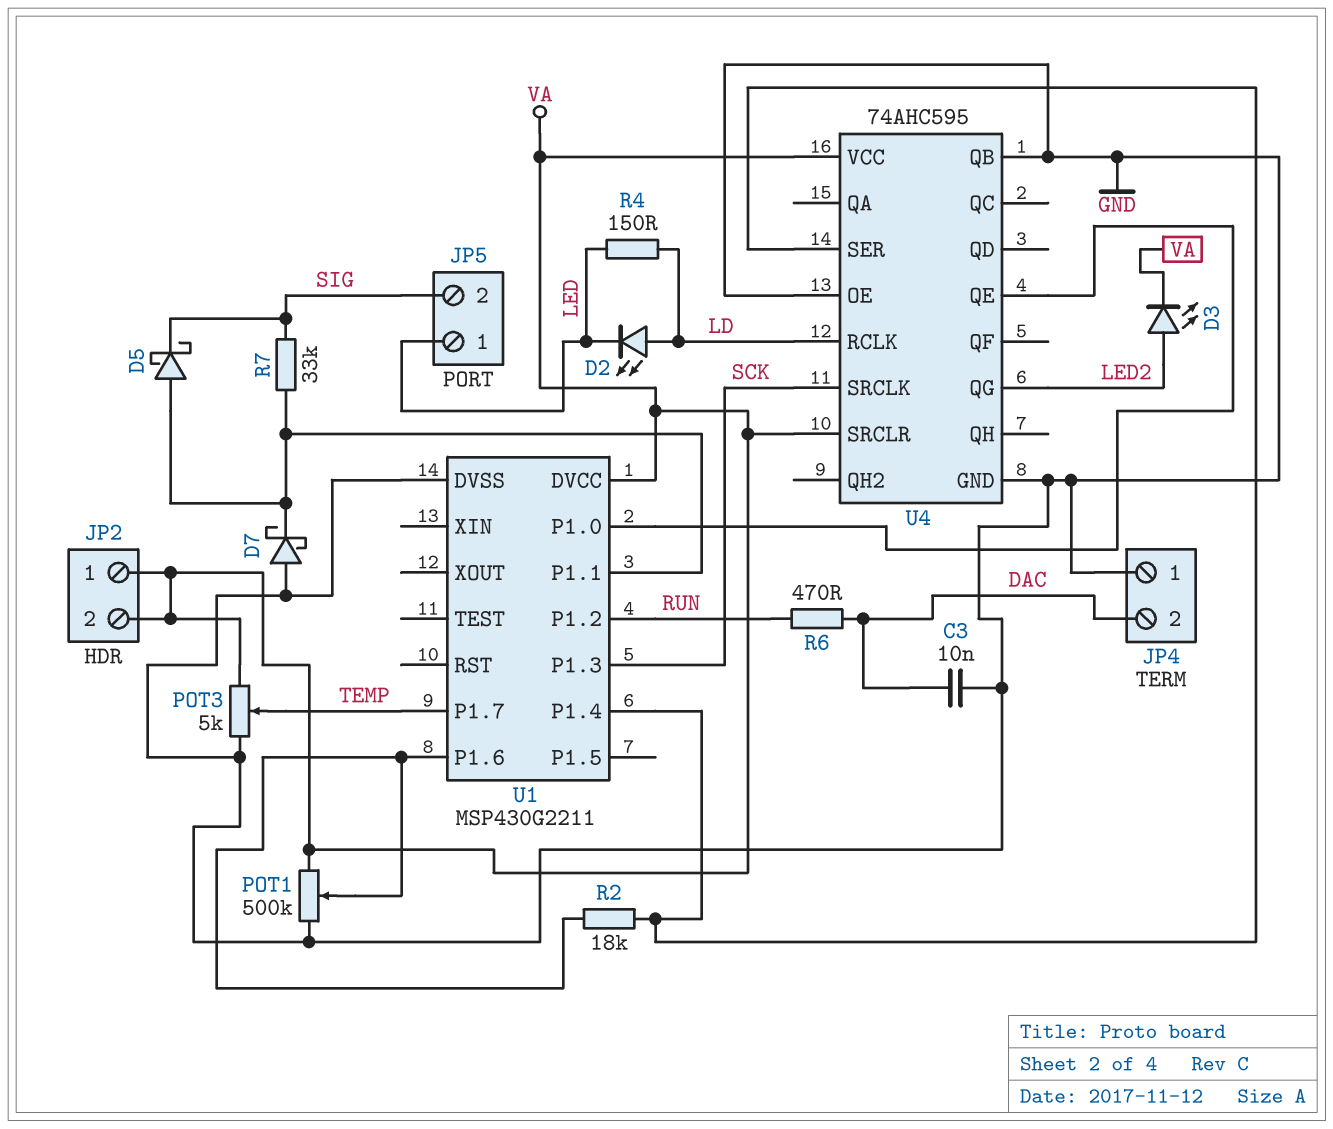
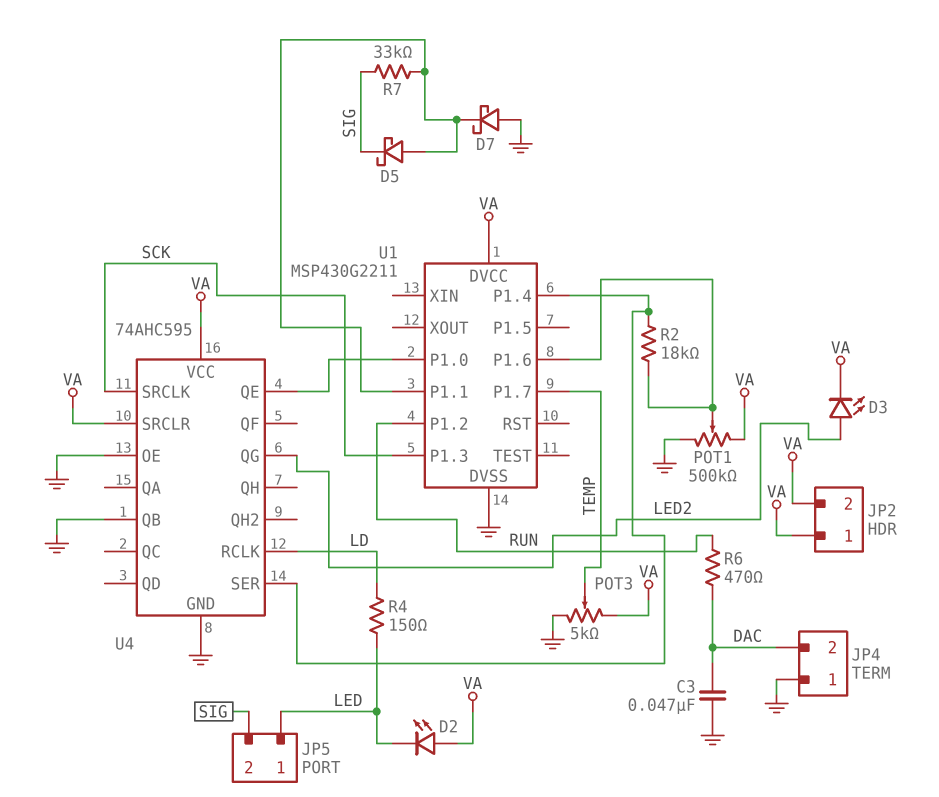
C3: 10nF (DAC, GND) -> 47nF (DAC, GND)
D2: LED (A LD, K LED) -> LED (A VA, K LED)

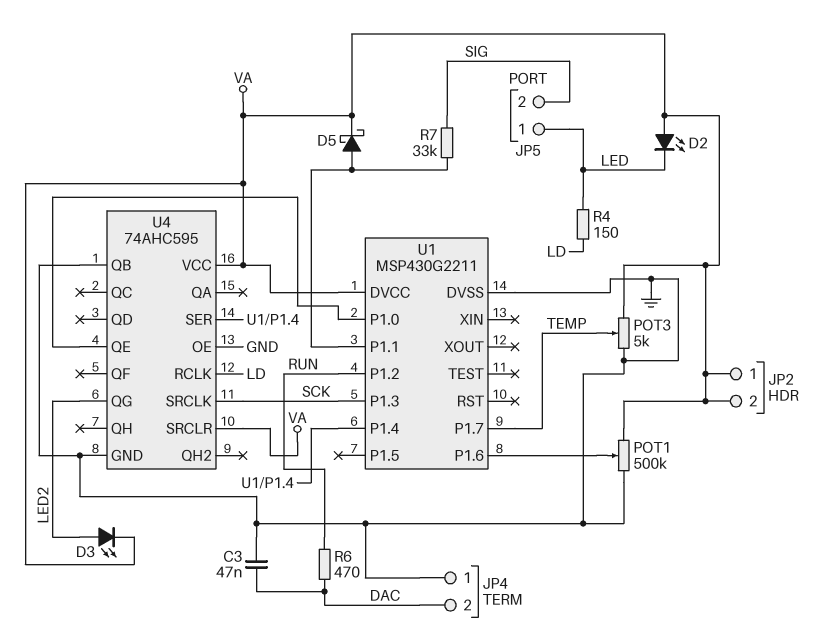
D5: schottky (A U1/P1.1, K SIG) -> schottky (A U1/P1.1, K VA)
D7: schottky (A GND, K U1/P1.1) -> none
R2: 18k (U1/P1.4, U1/P1.6) -> none

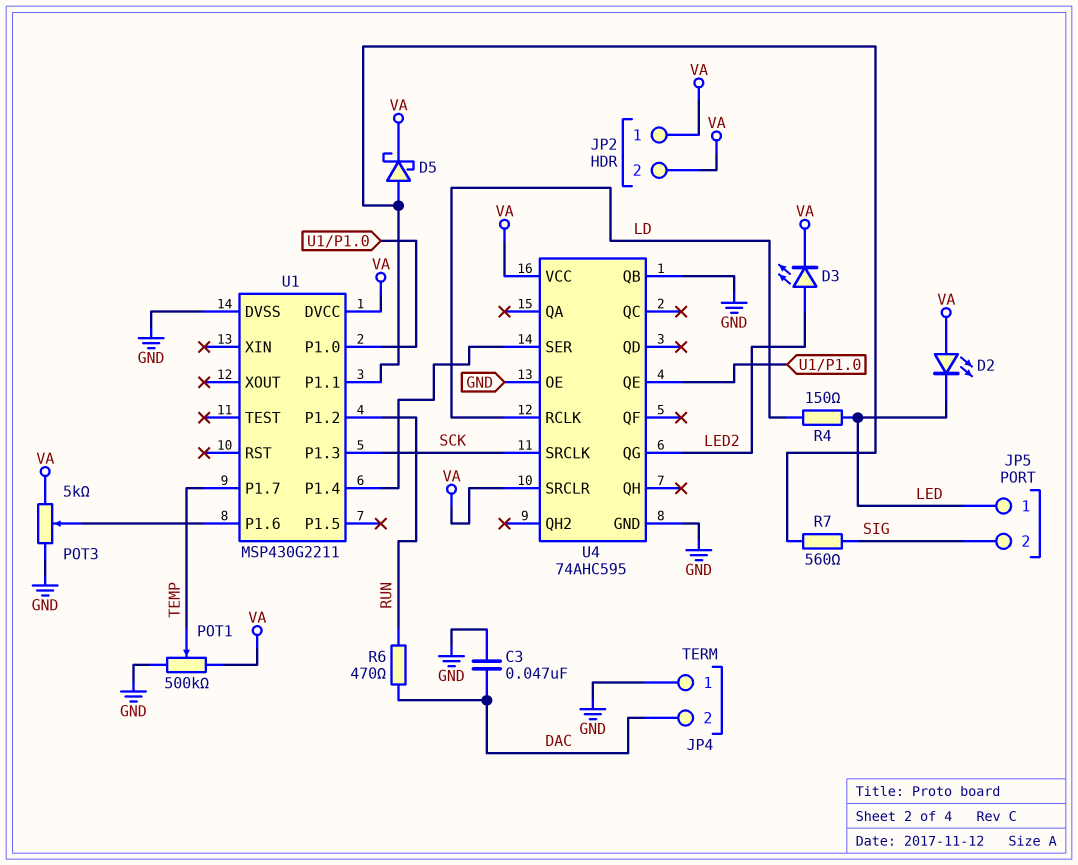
POT1: 500k (GND, VA, wiper U1/P1.6) -> 500k (GND, VA, wiper TEMP)
POT3: 5k (GND, VA, wiper TEMP) -> 5k (GND, VA, wiper U1/P1.6)
R7: 33k (SIG, U1/P1.1) -> 560 (SIG, U1/P1.1)

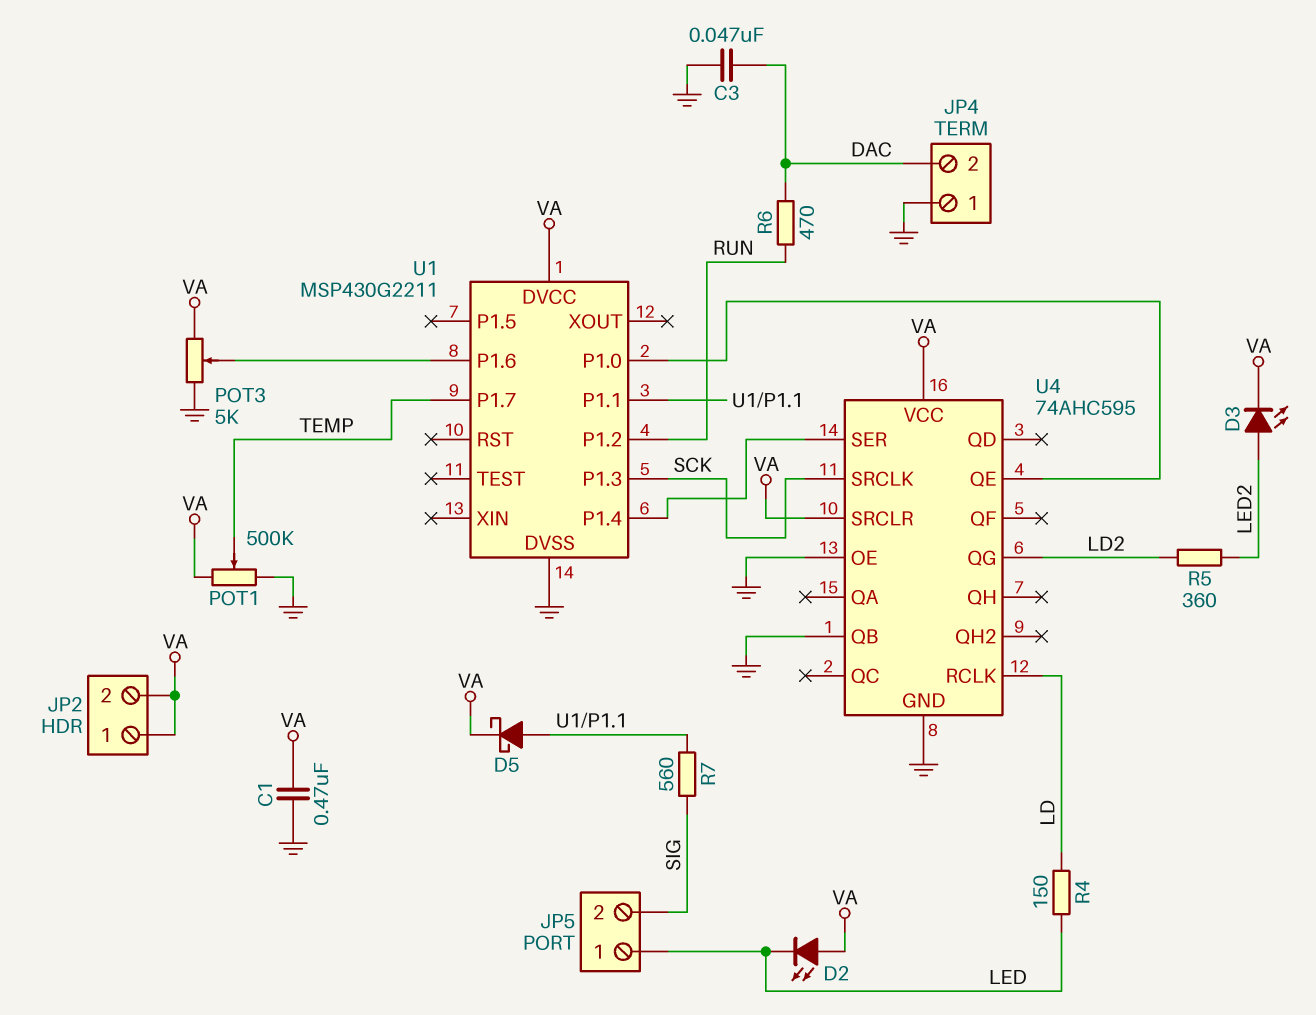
C1: none -> 470nF (GND, VA)
R5: none -> 360 (LD2, LED2)
U4 pin QG: LED2 -> LD2

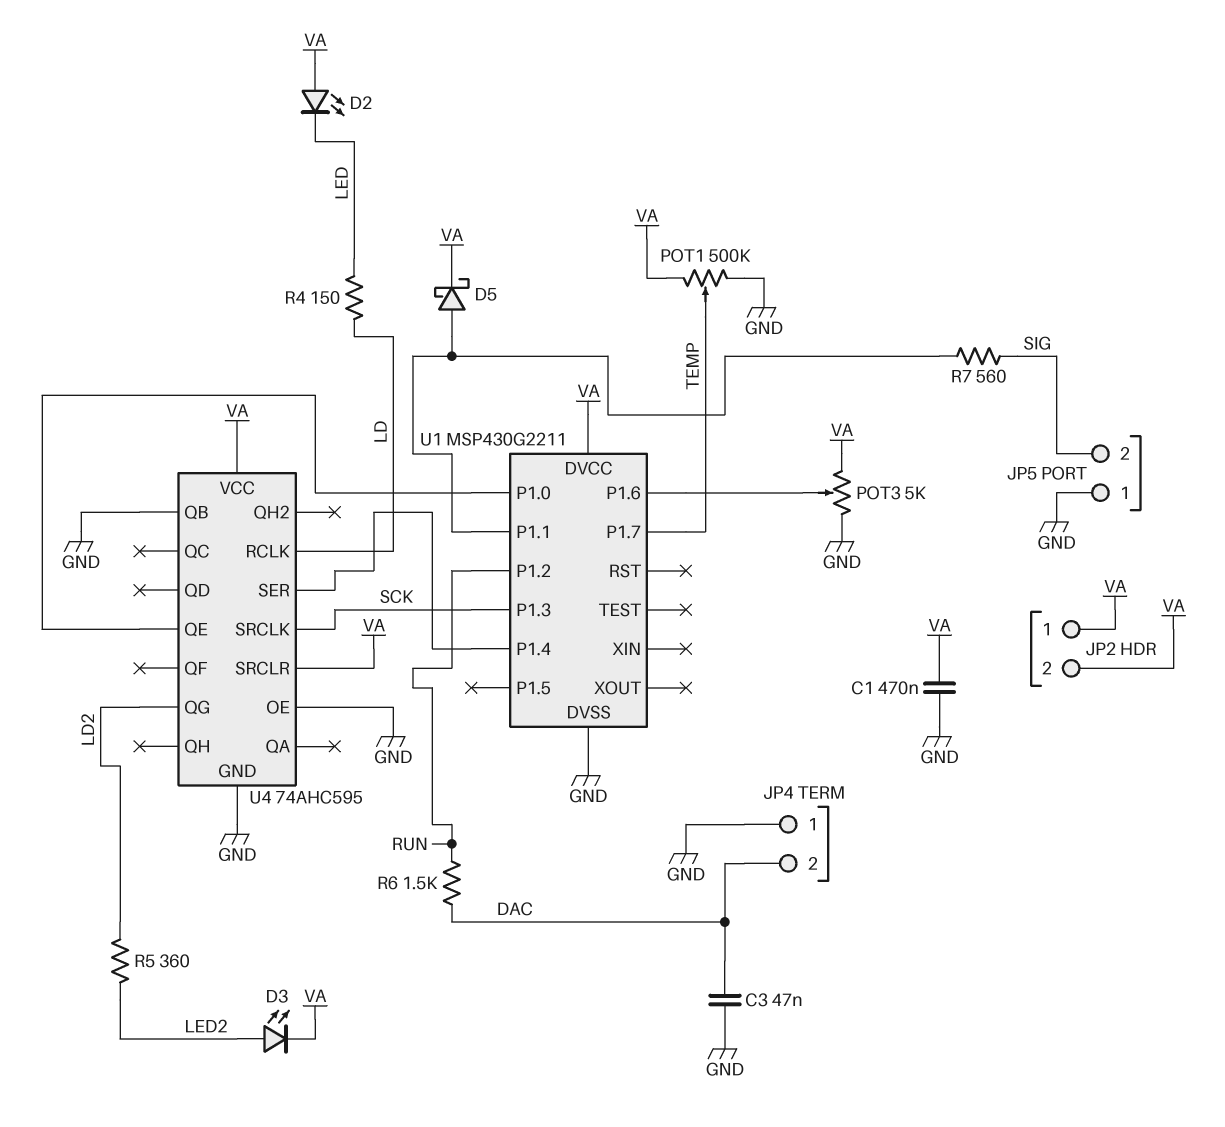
JP5 pin 1: LED -> GND
R6: 470 (DAC, RUN) -> 1.5k (DAC, RUN)

